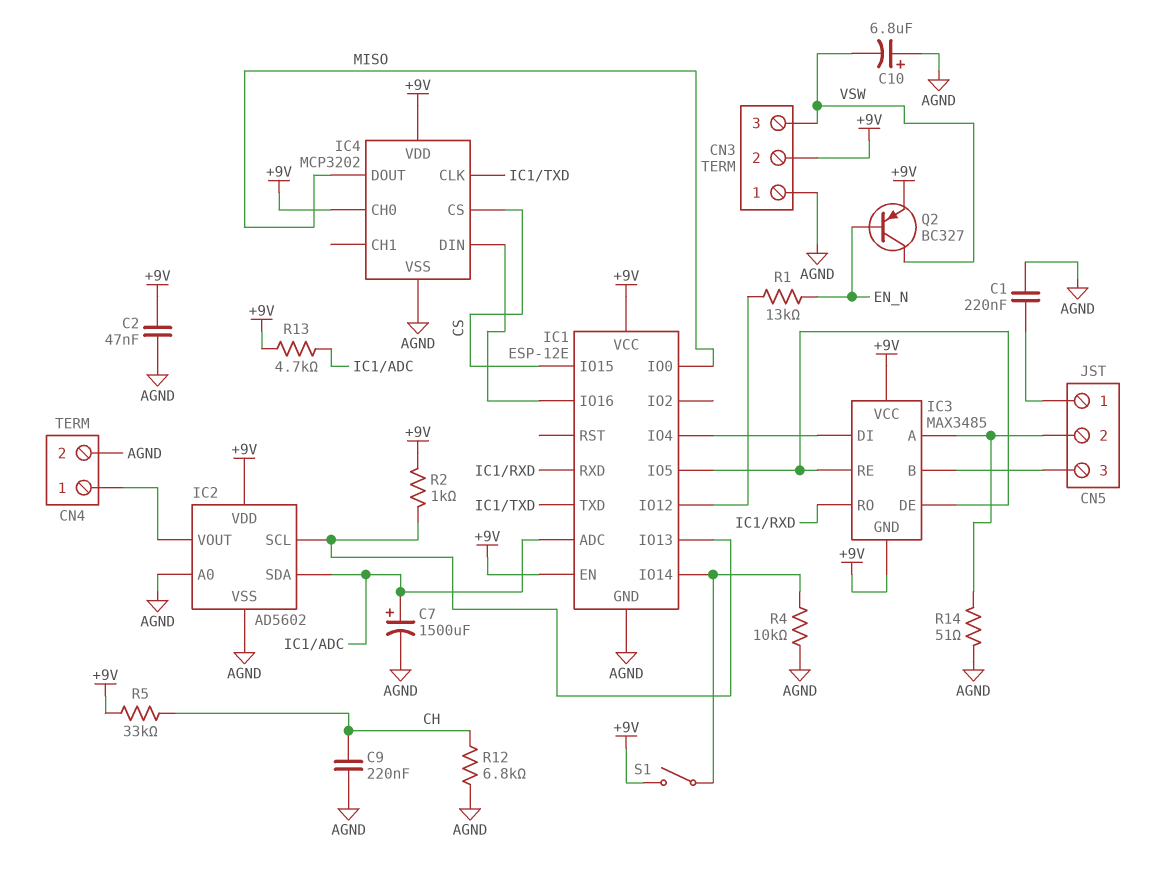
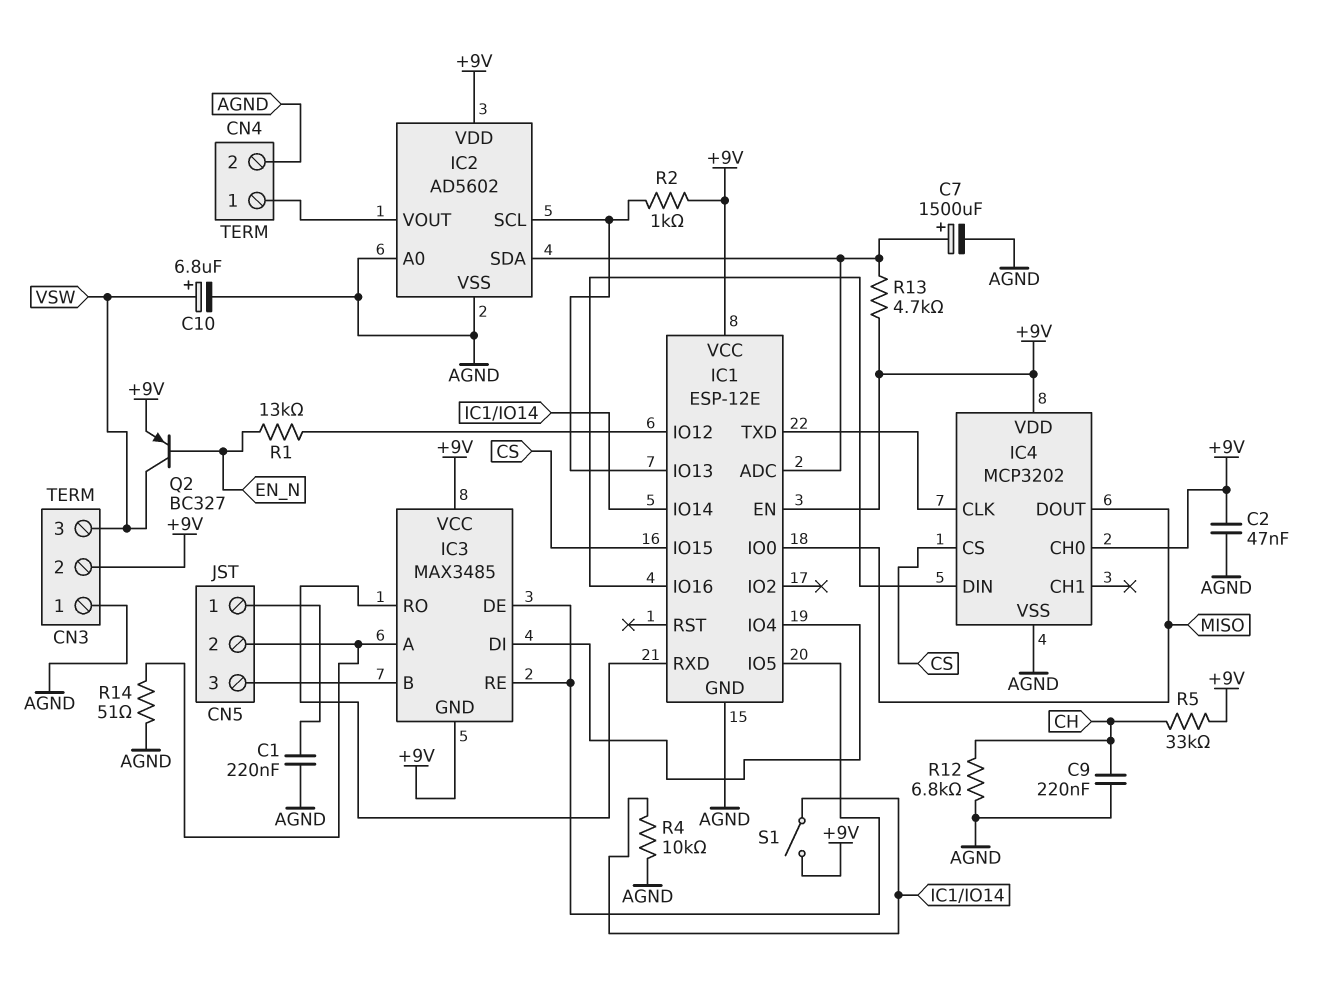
C10: 6.8uF (plus AGND, minus VSW) -> 6.8uF (plus VSW, minus AGND)

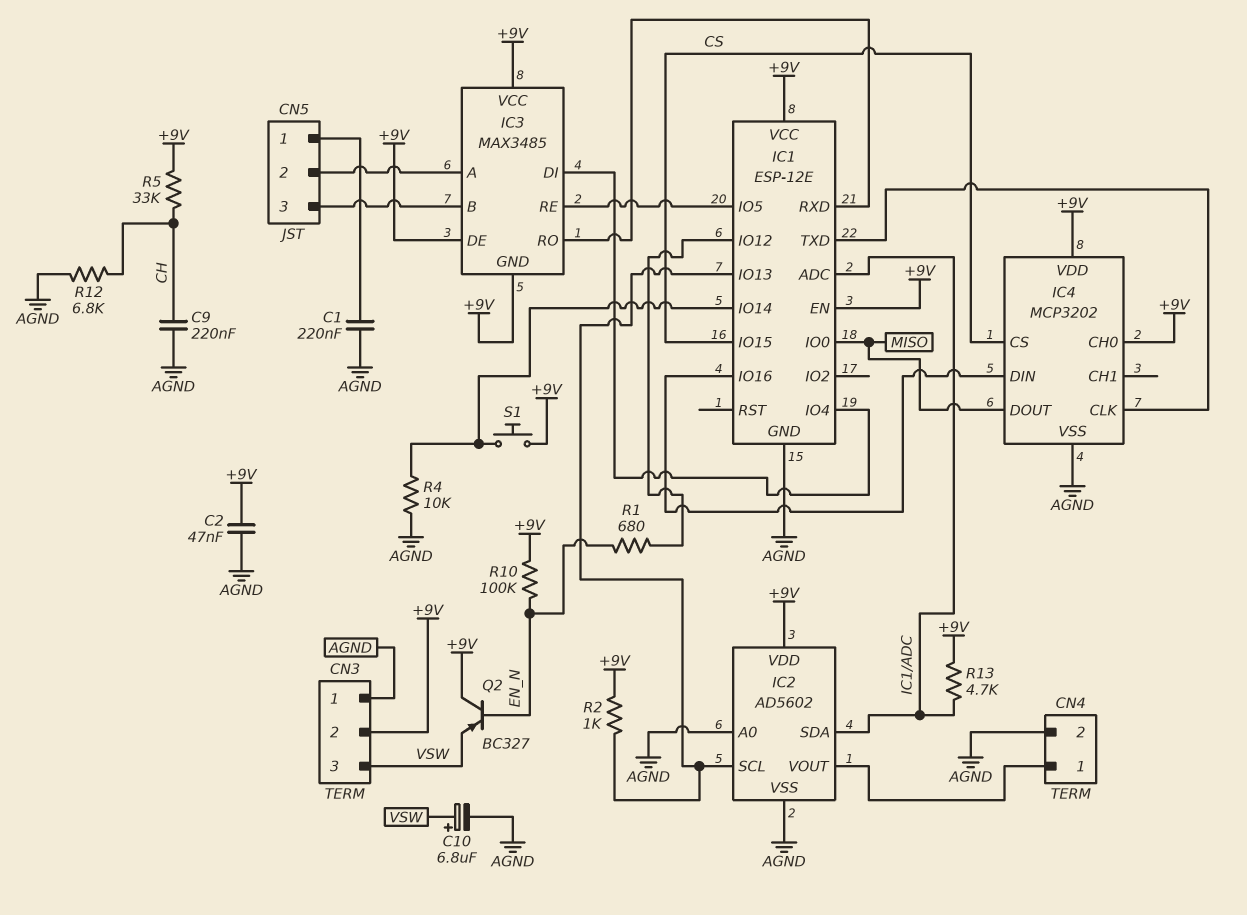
C7: 1500uF (plus IC1/ADC, minus AGND) -> none
IC3 pin DE: IC1/IO5 -> +9V
Q2: PNP BC327 (B EN_N, C VSW, E +9V) -> PNP BC327 (B EN_N, C +9V, E VSW)
R1: 13k (EN_N, IC1/IO12) -> 680 (EN_N, IC1/IO12)
R10: none -> 100k (+9V, EN_N)
R14: 51 (AGND, CN5/2) -> none
S1: switch (+9V, IC1/IO14) -> button (+9V, IC1/IO14)

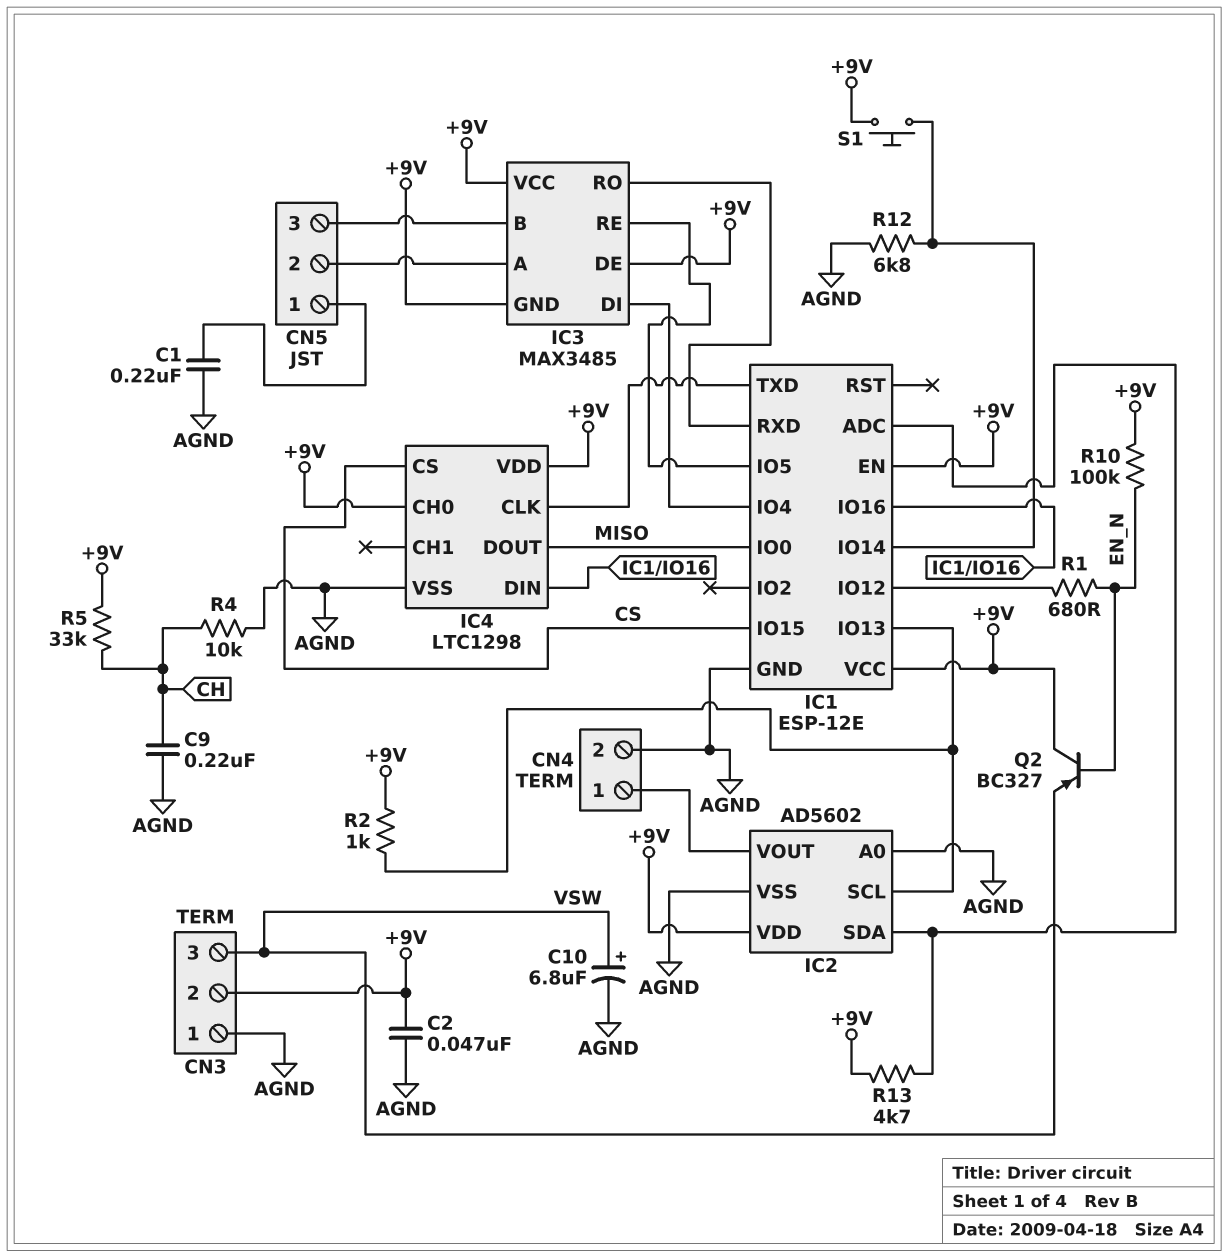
IC4: MCP3202 -> LTC1298
R4: 10k (AGND, IC1/IO14) -> 10k (AGND, CH)
R12: 6.8k (AGND, CH) -> 6.8k (AGND, IC1/IO14)

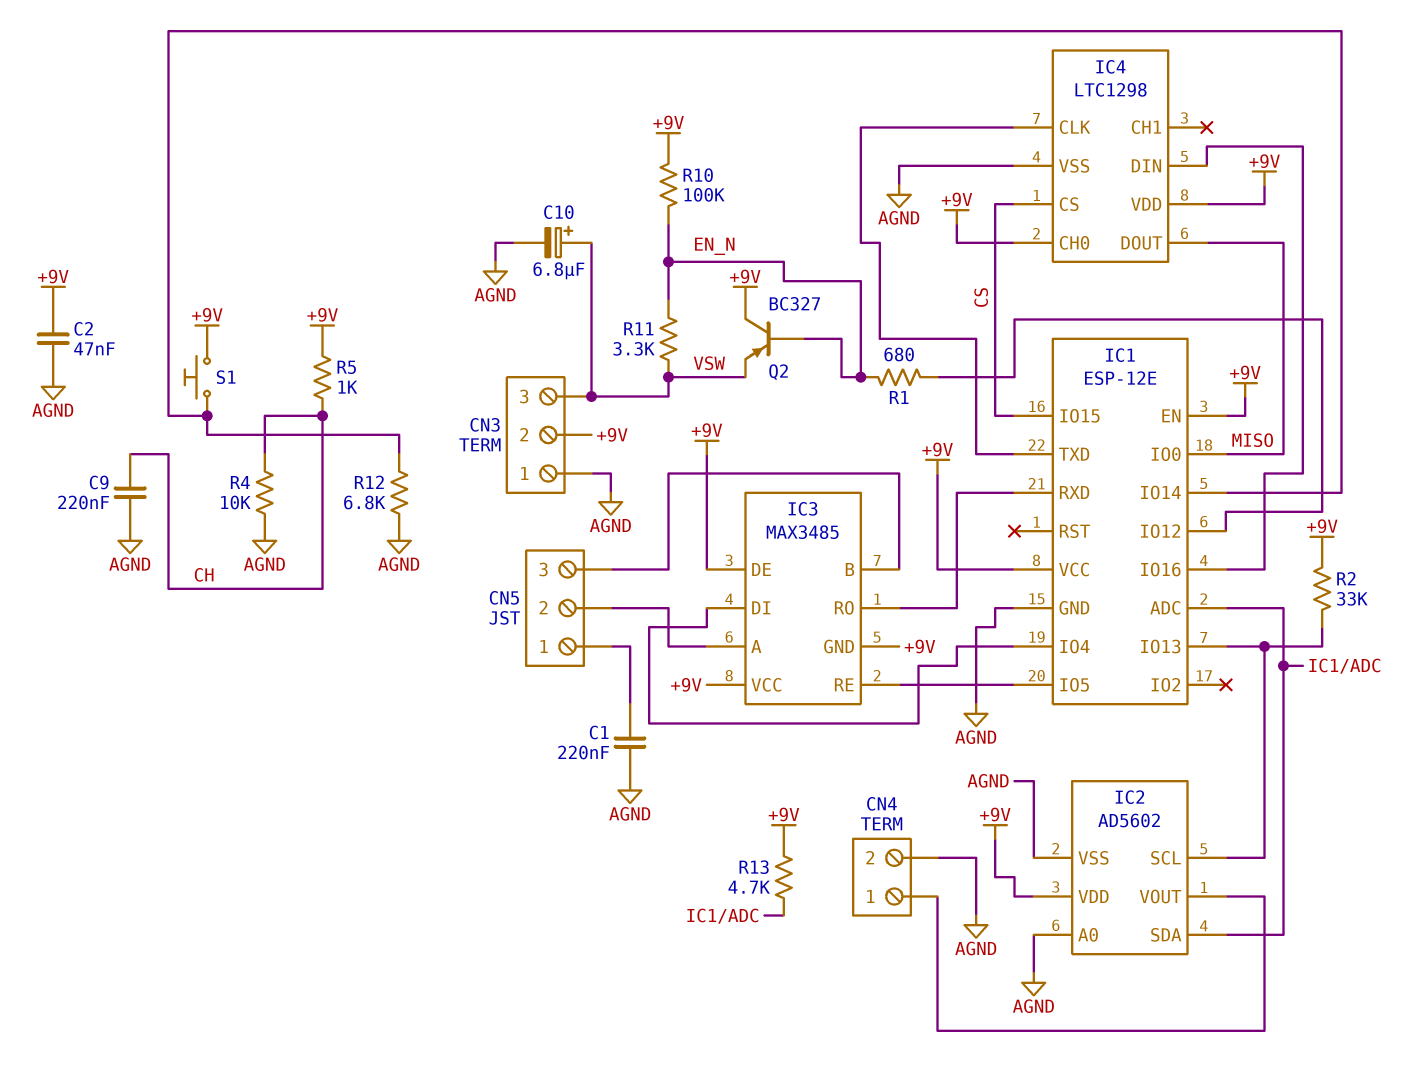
R2: 1k (+9V, IC1/IO13) -> 33k (+9V, IC1/IO13)
R5: 33k (+9V, CH) -> 1k (+9V, CH)
R11: none -> 3.3k (EN_N, VSW)

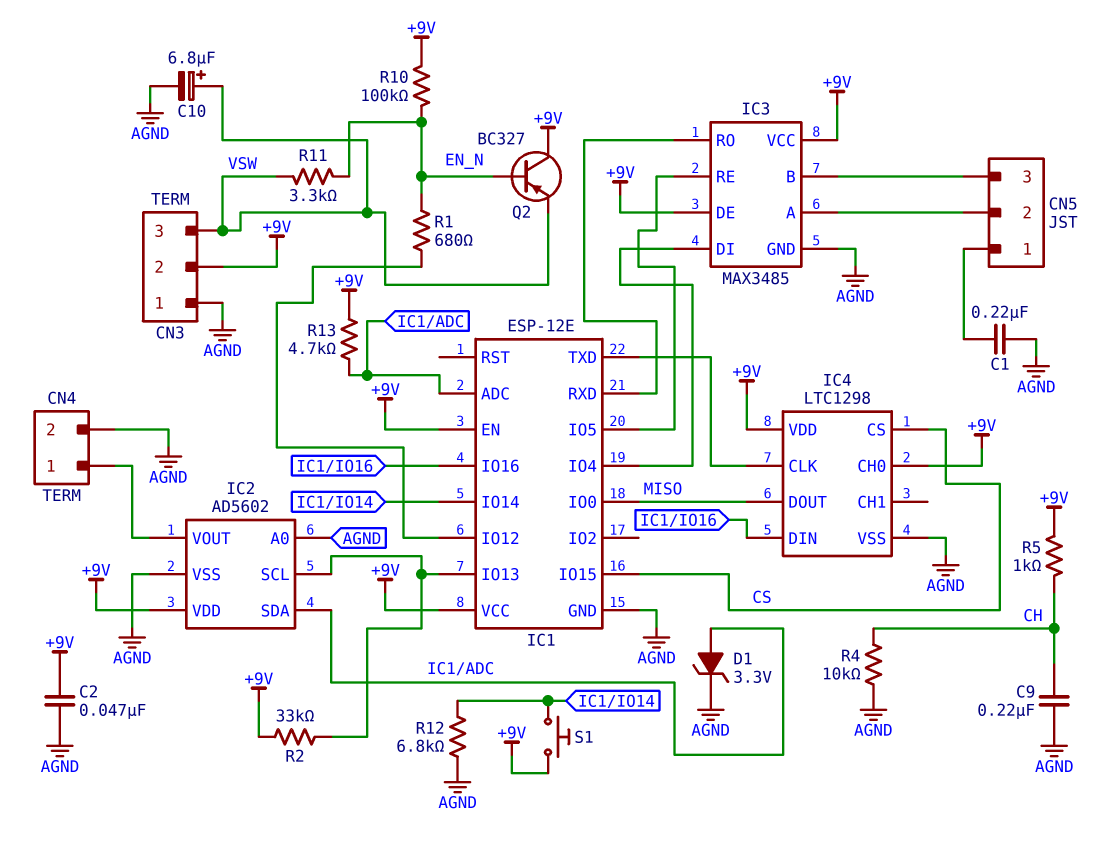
D1: none -> zener 3.3V (A IC1/ADC, K AGND)
IC3 pin GND: +9V -> AGND

